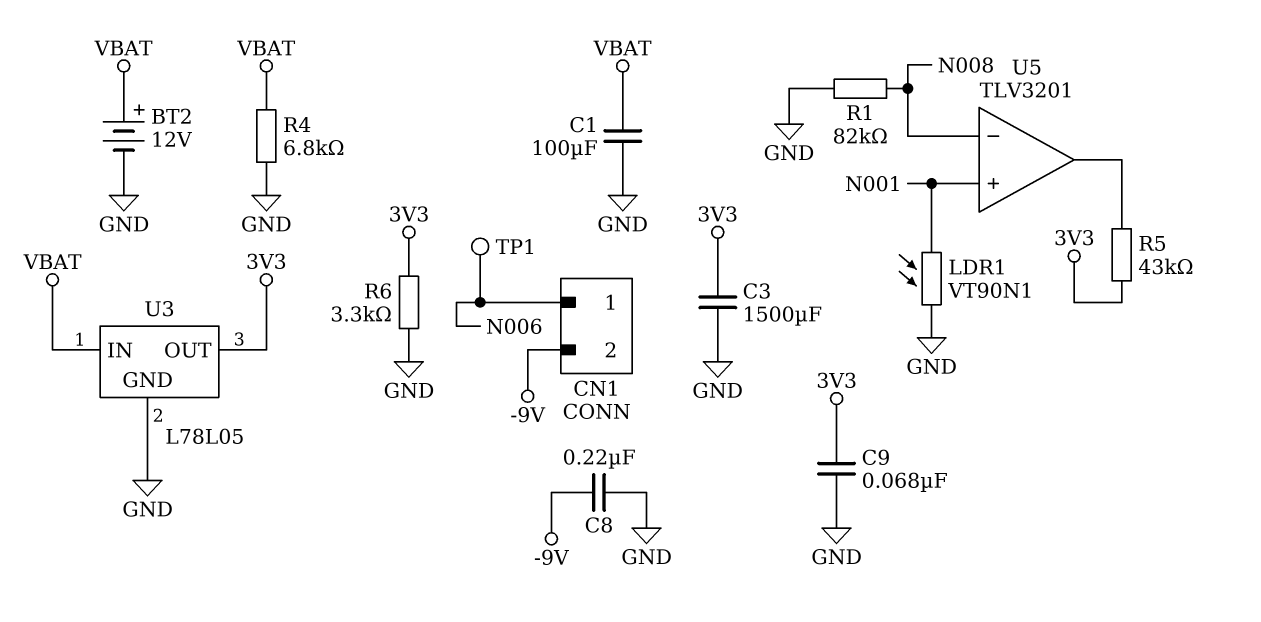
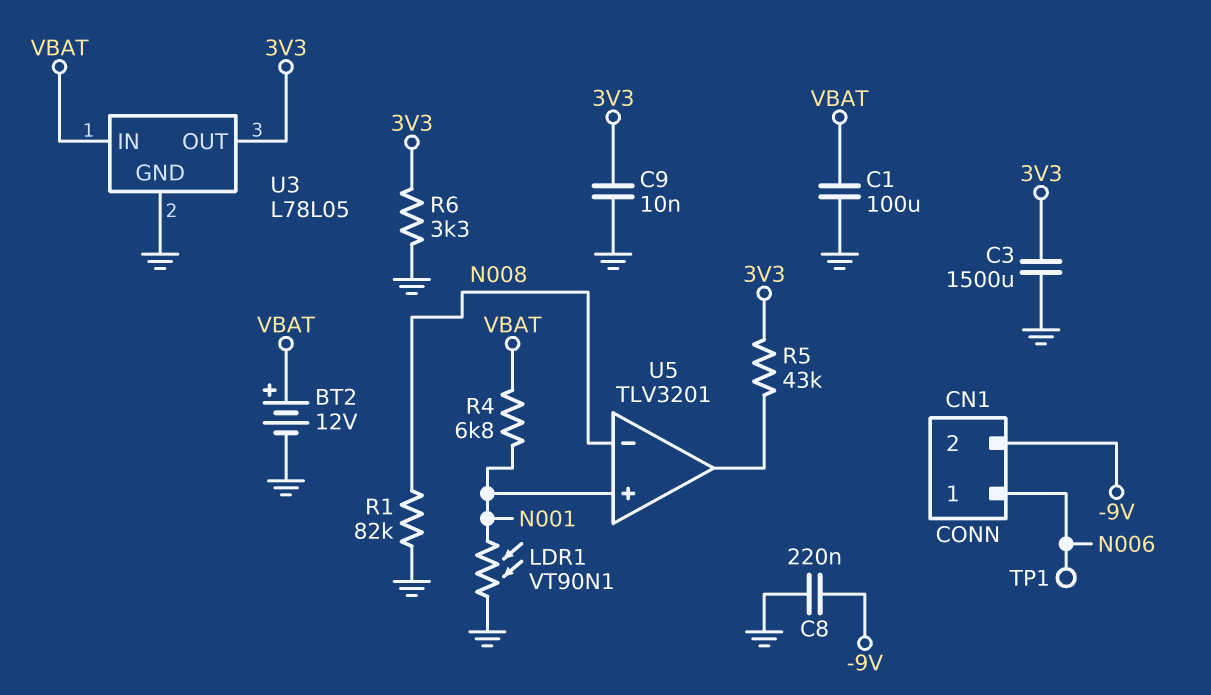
C9: 68nF (3V3, GND) -> 10nF (3V3, GND)
R4: 6.8k (GND, VBAT) -> 6.8k (N001, VBAT)

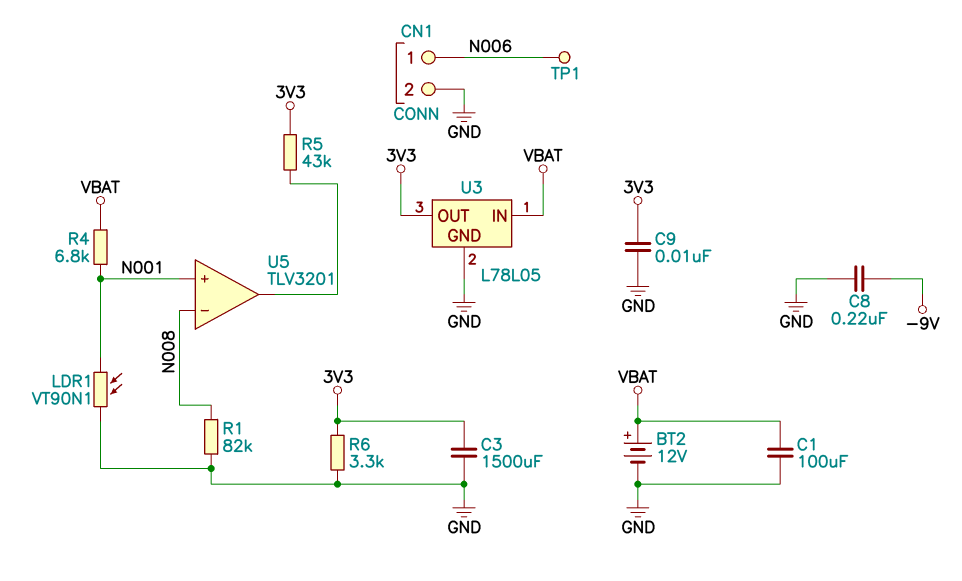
CN1 pin 2: -9V -> GND

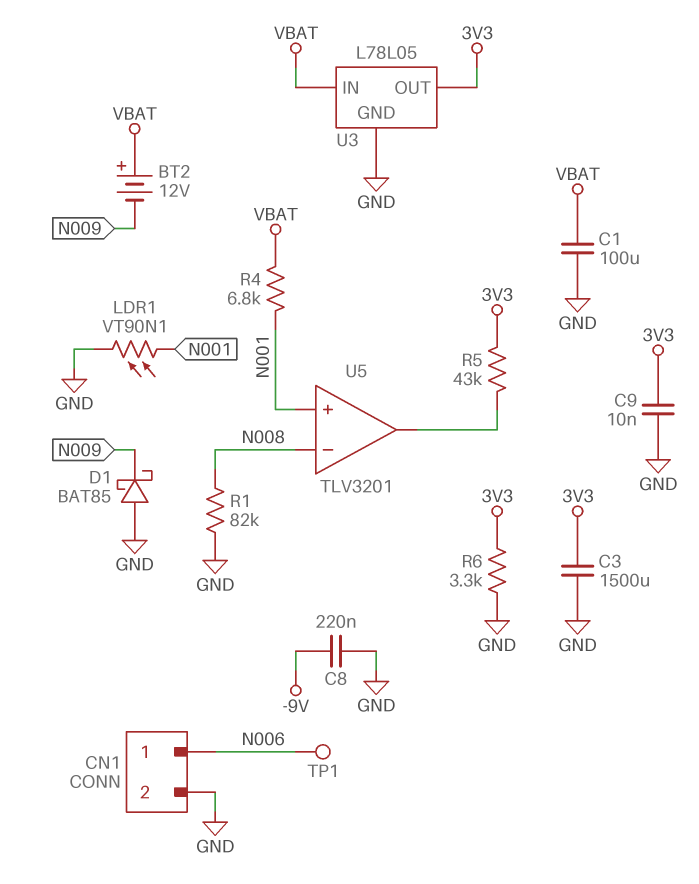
BT2: 12V (plus VBAT, minus GND) -> 12V (plus VBAT, minus N009)
D1: none -> schottky BAT85 (A GND, K N009)

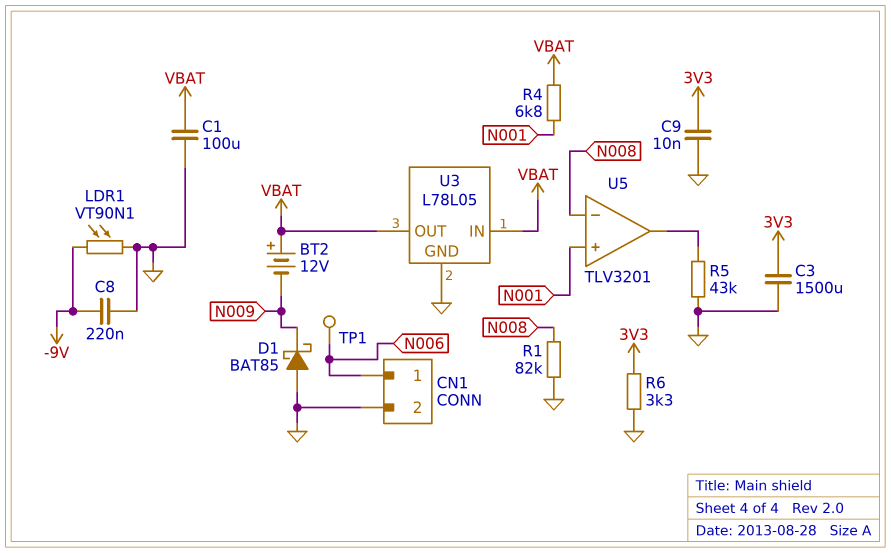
LDR1: VT90N1 (GND, N001) -> VT90N1 (-9V, GND)
R5: 43k (3V3, U5/out) -> 43k (GND, U5/out)
U3 pin OUT: 3V3 -> VBAT

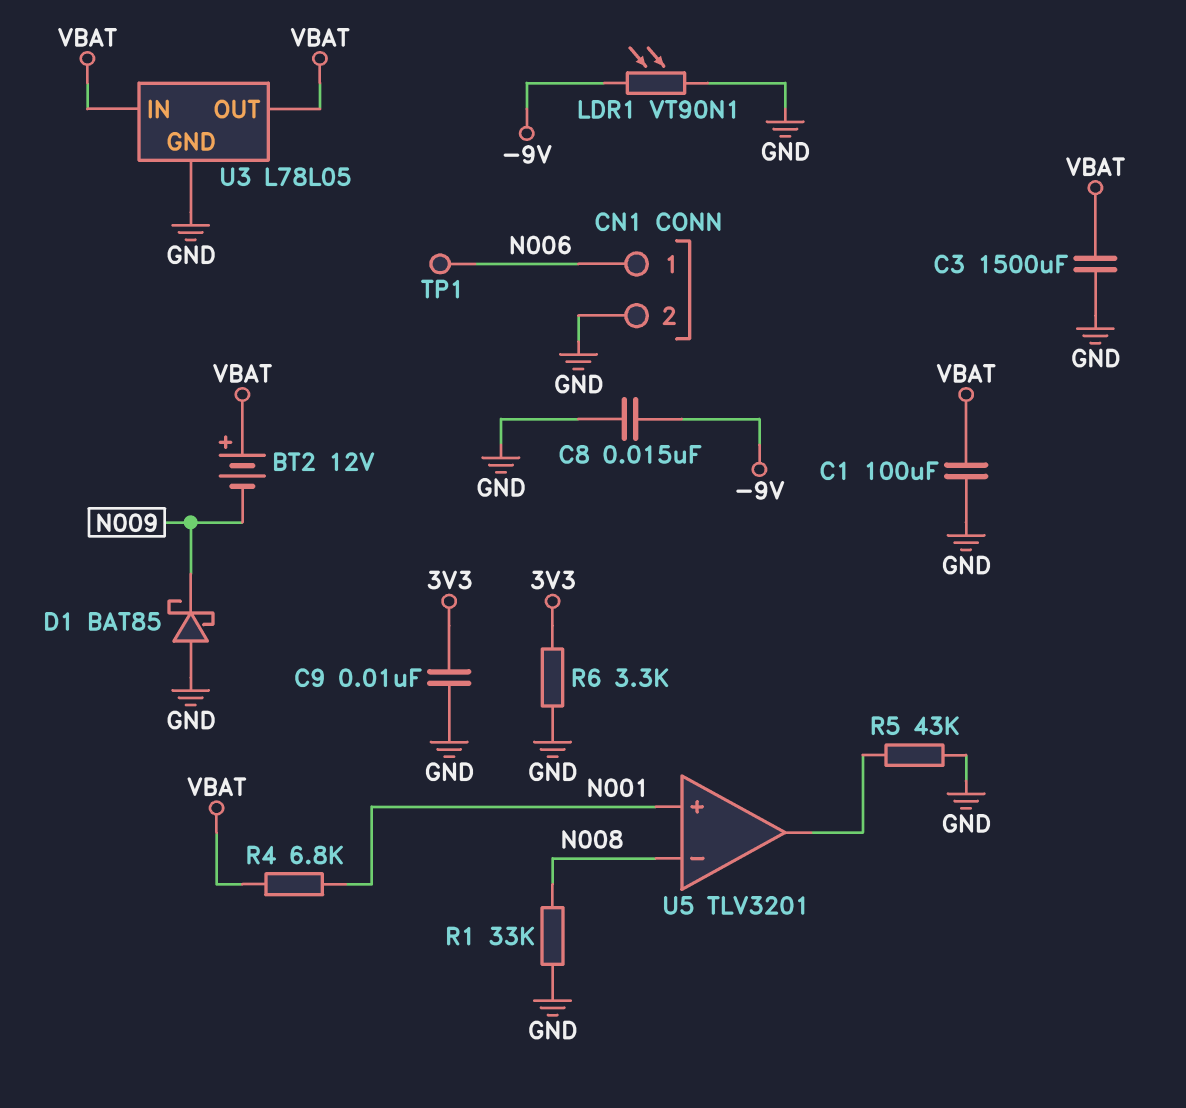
C3: 1500uF (3V3, GND) -> 1500uF (GND, VBAT)
C8: 220nF (-9V, GND) -> 15nF (-9V, GND)
R1: 82k (GND, N008) -> 33k (GND, N008)

